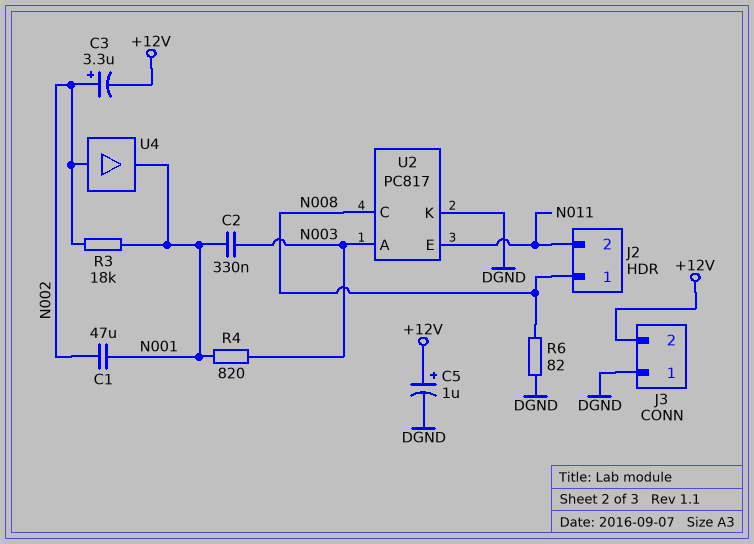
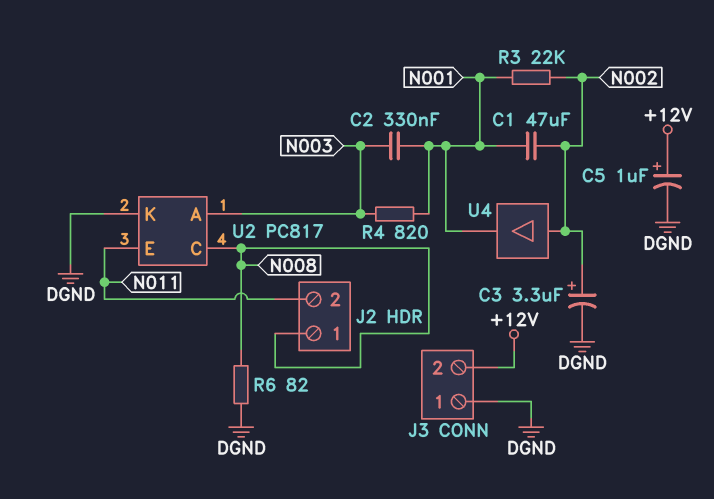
C3: 3.3uF (plus N002, minus +12V) -> 3.3uF (plus N002, minus DGND)
R3: 18k (N001, N002) -> 22k (N001, N002)

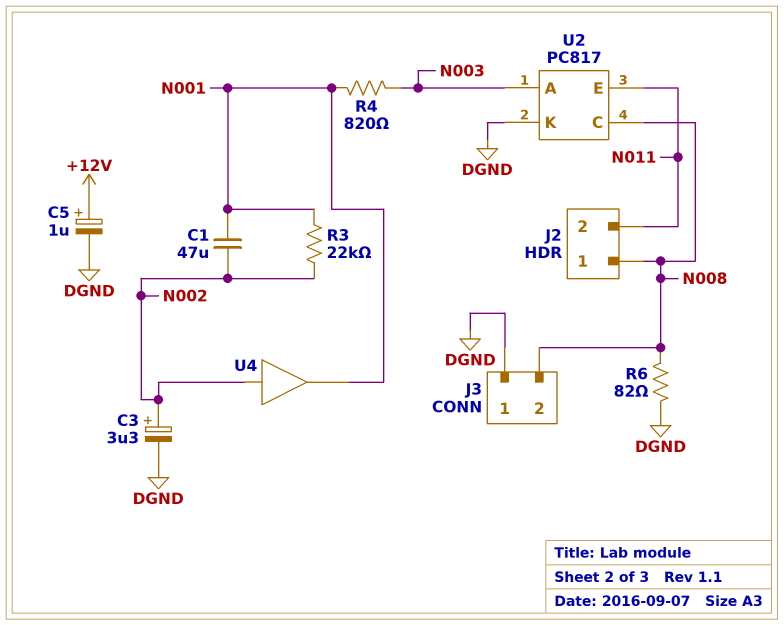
C2: 330nF (N001, N003) -> none
J3 pin 2: +12V -> N008

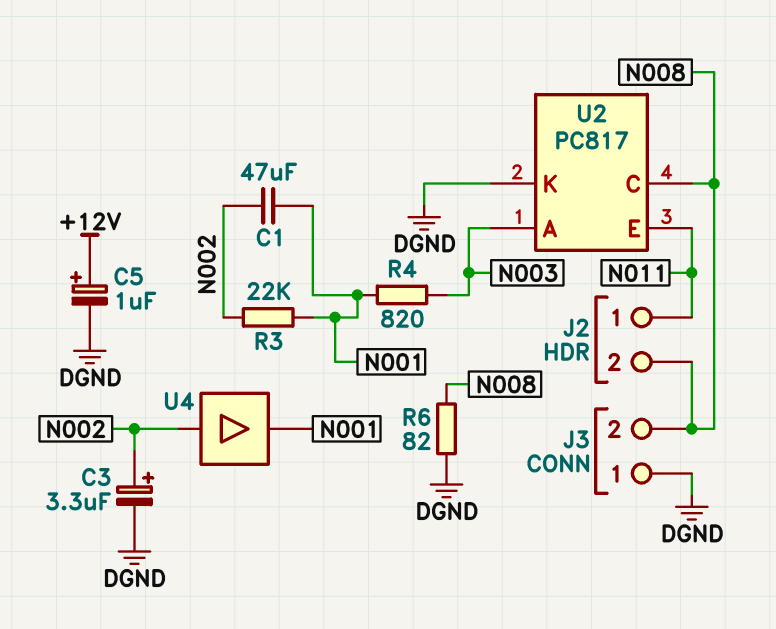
J2 pin 1: N008 -> N011
J2 pin 2: N011 -> N008

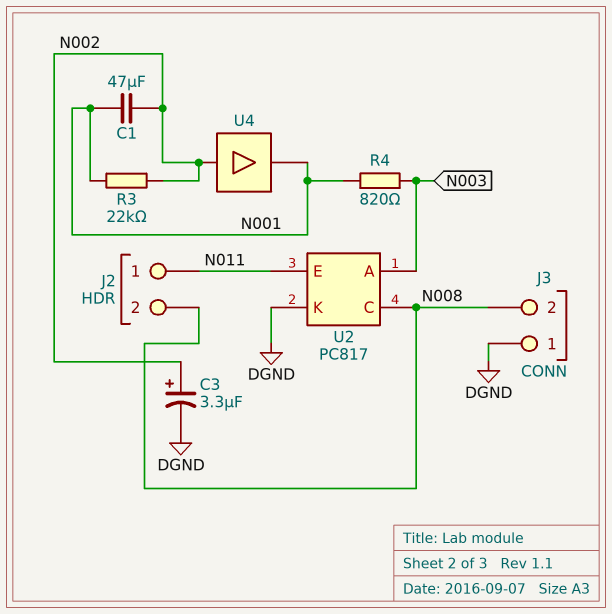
C5: 1uF (plus +12V, minus DGND) -> none
R6: 82 (DGND, N008) -> none

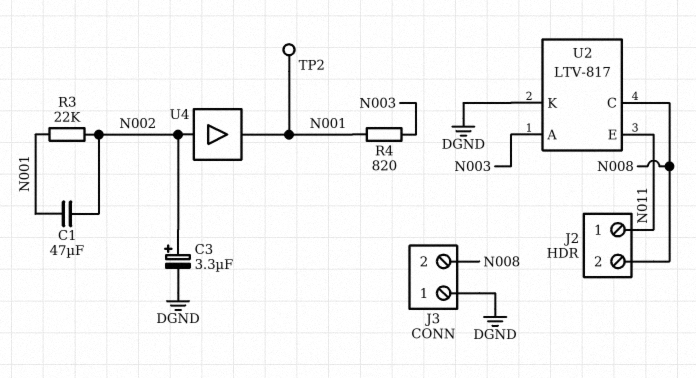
TP2: none -> test point (N001)
U2: PC817 -> LTV-817

